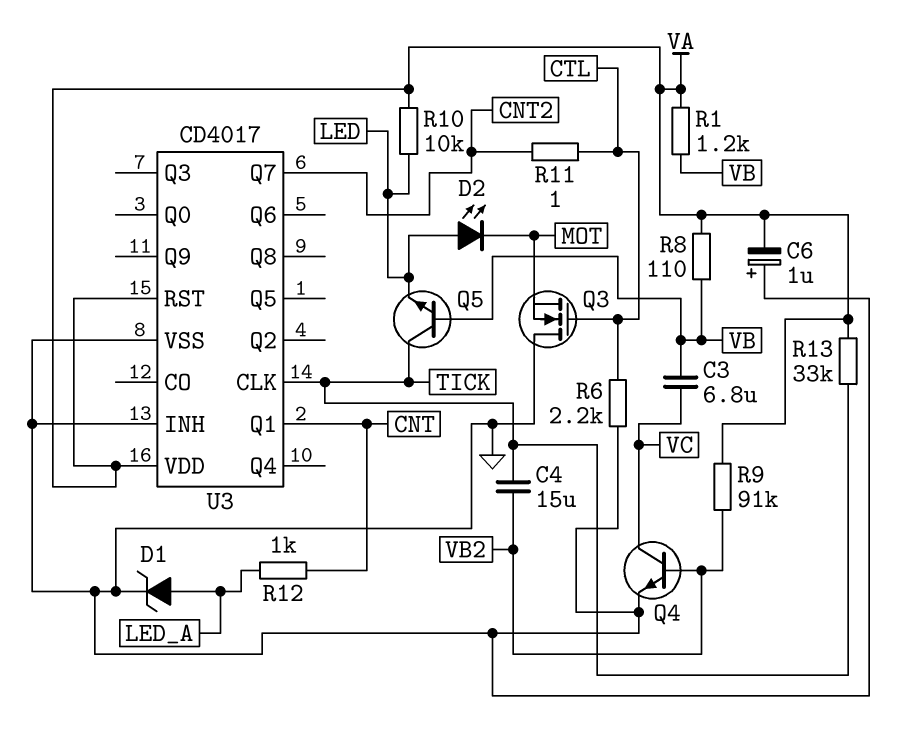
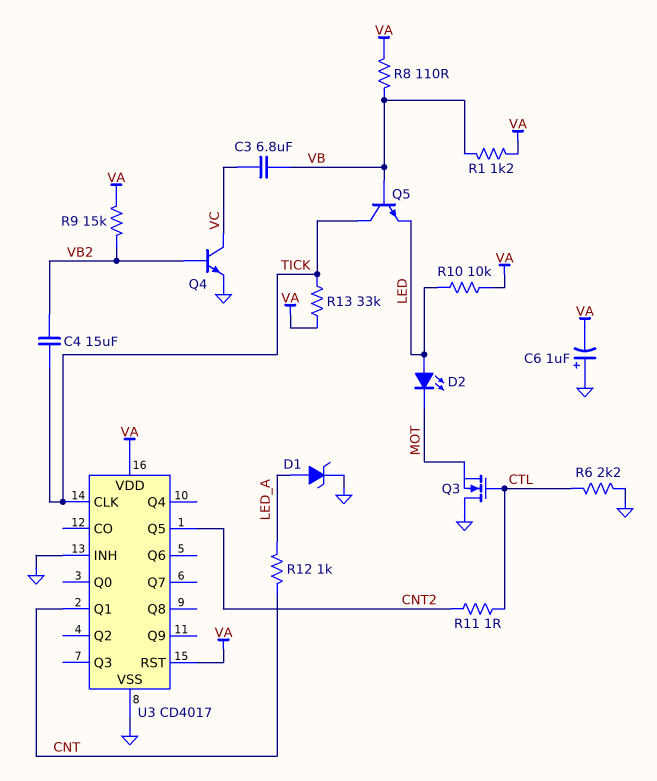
R9: 91k (VA, VB2) -> 15k (VA, VB2)
U3 pin Q5: none -> CNT2
U3 pin Q7: CNT2 -> none

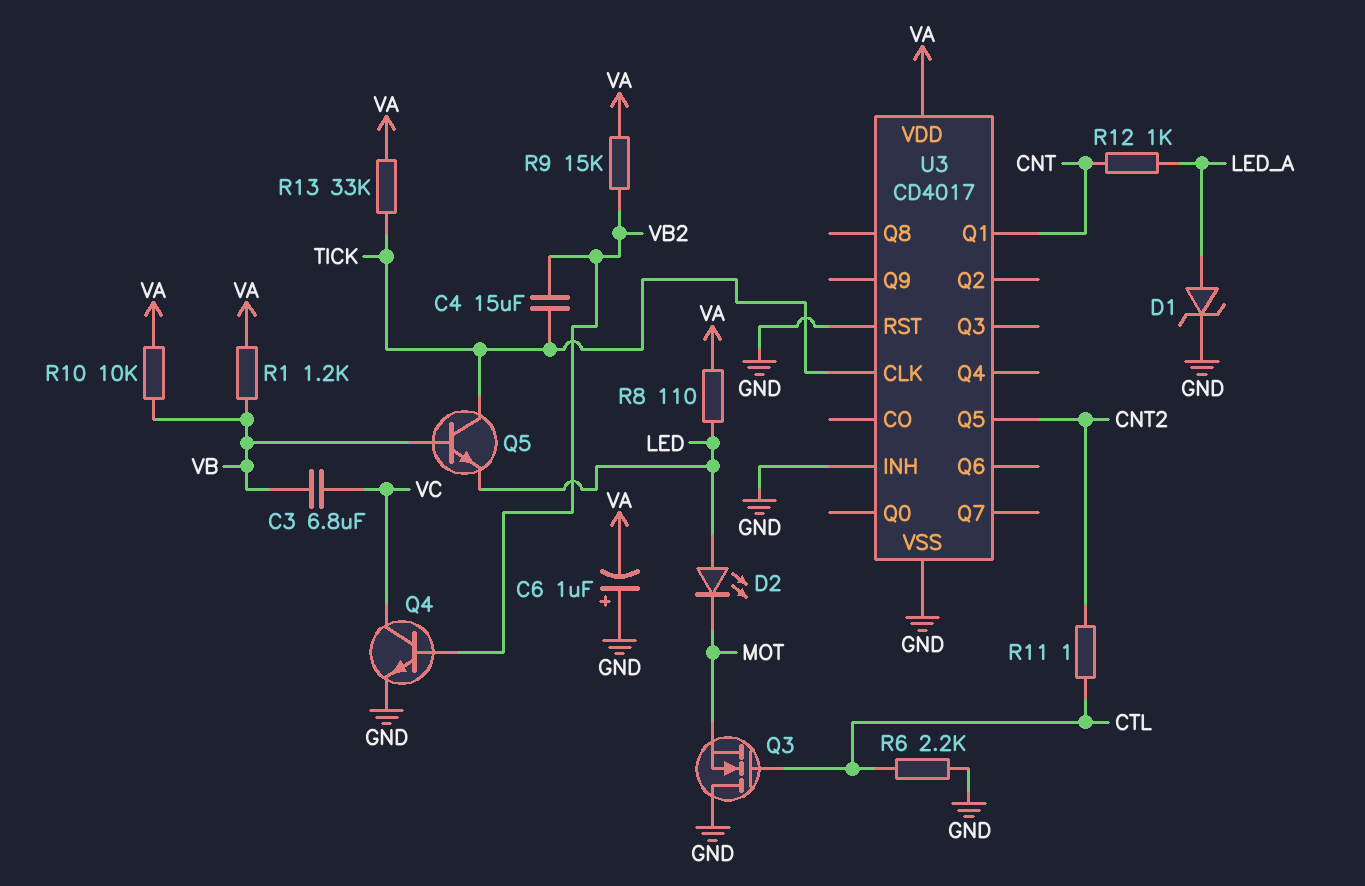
R8: 110 (VA, VB) -> 110 (LED, VA)
R10: 10k (LED, VA) -> 10k (VA, VB)
U3 pin RST: VA -> GND

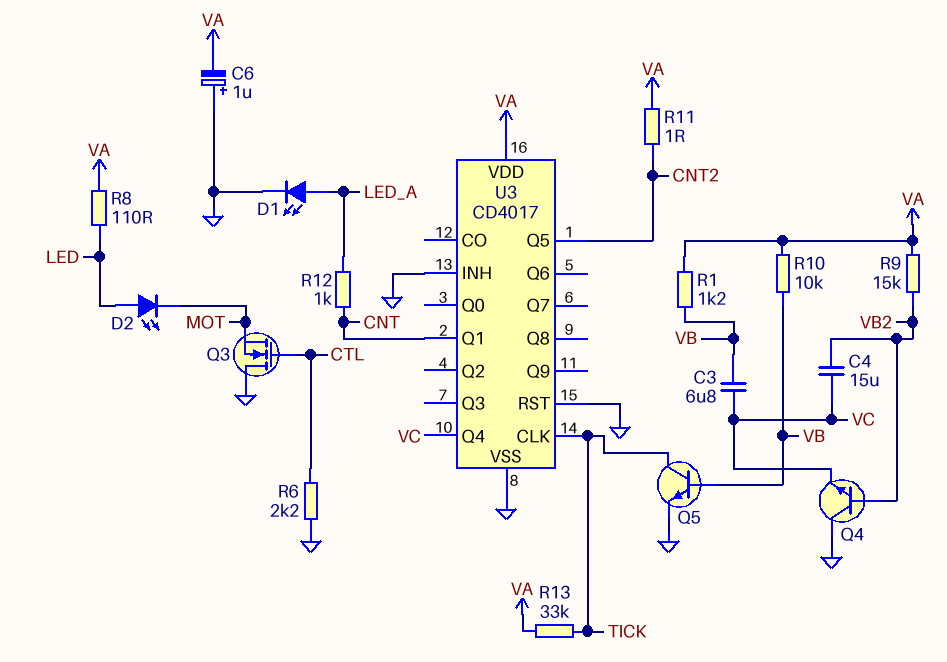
C4: 15uF (TICK, VB2) -> 15uF (VB2, VC)
D1: zener (A LED_A, K GND) -> LED (A LED_A, K GND)
Q4: NPN (B VB2, C VC, E GND) -> NPN (B VB2, C GND, E VC)
Q5: NPN (B VB, C TICK, E LED) -> NPN (B VB, C TICK, E GND)
R11: 1 (CNT2, CTL) -> 1 (CNT2, VA)
U3 pin Q4: none -> VC

